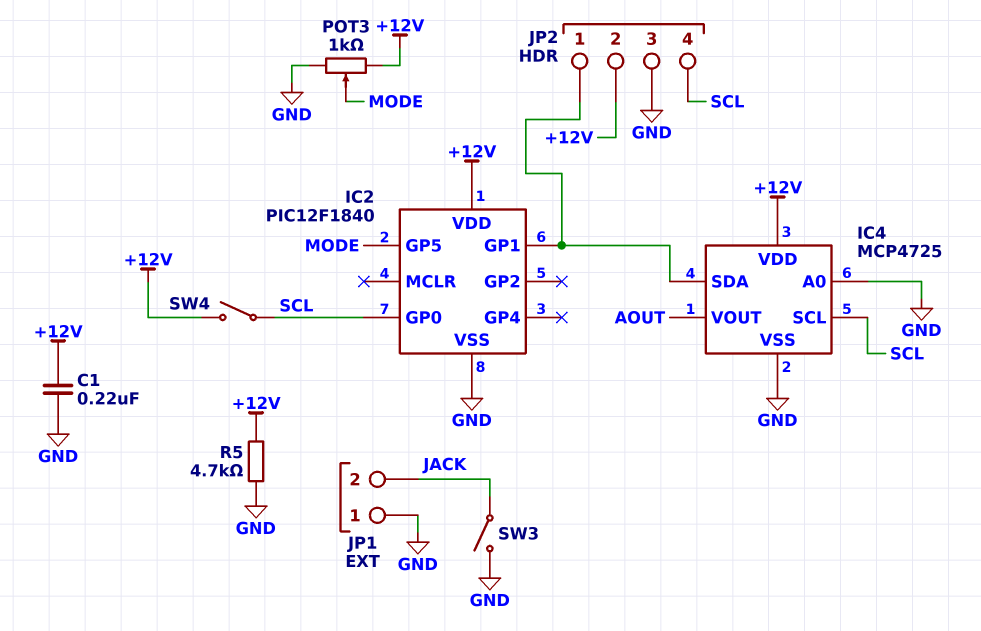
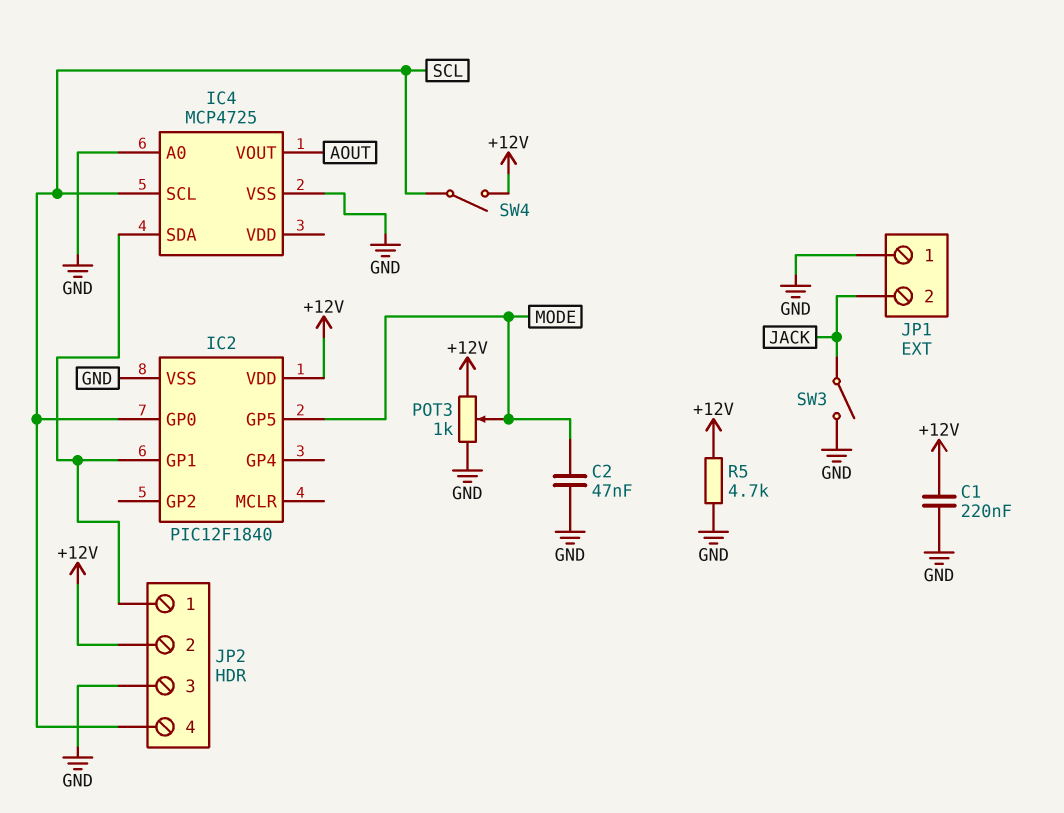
C2: none -> 47nF (GND, MODE)
IC4 pin VDD: +12V -> none

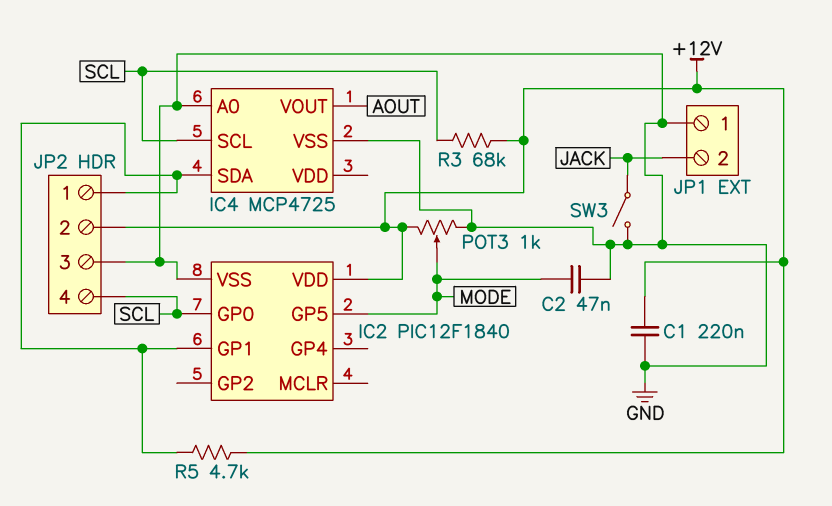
R3: none -> 68k (+12V, SCL)
R5: 4.7k (+12V, GND) -> 4.7k (+12V, IC2/GP1)
SW4: switch (+12V, SCL) -> none

